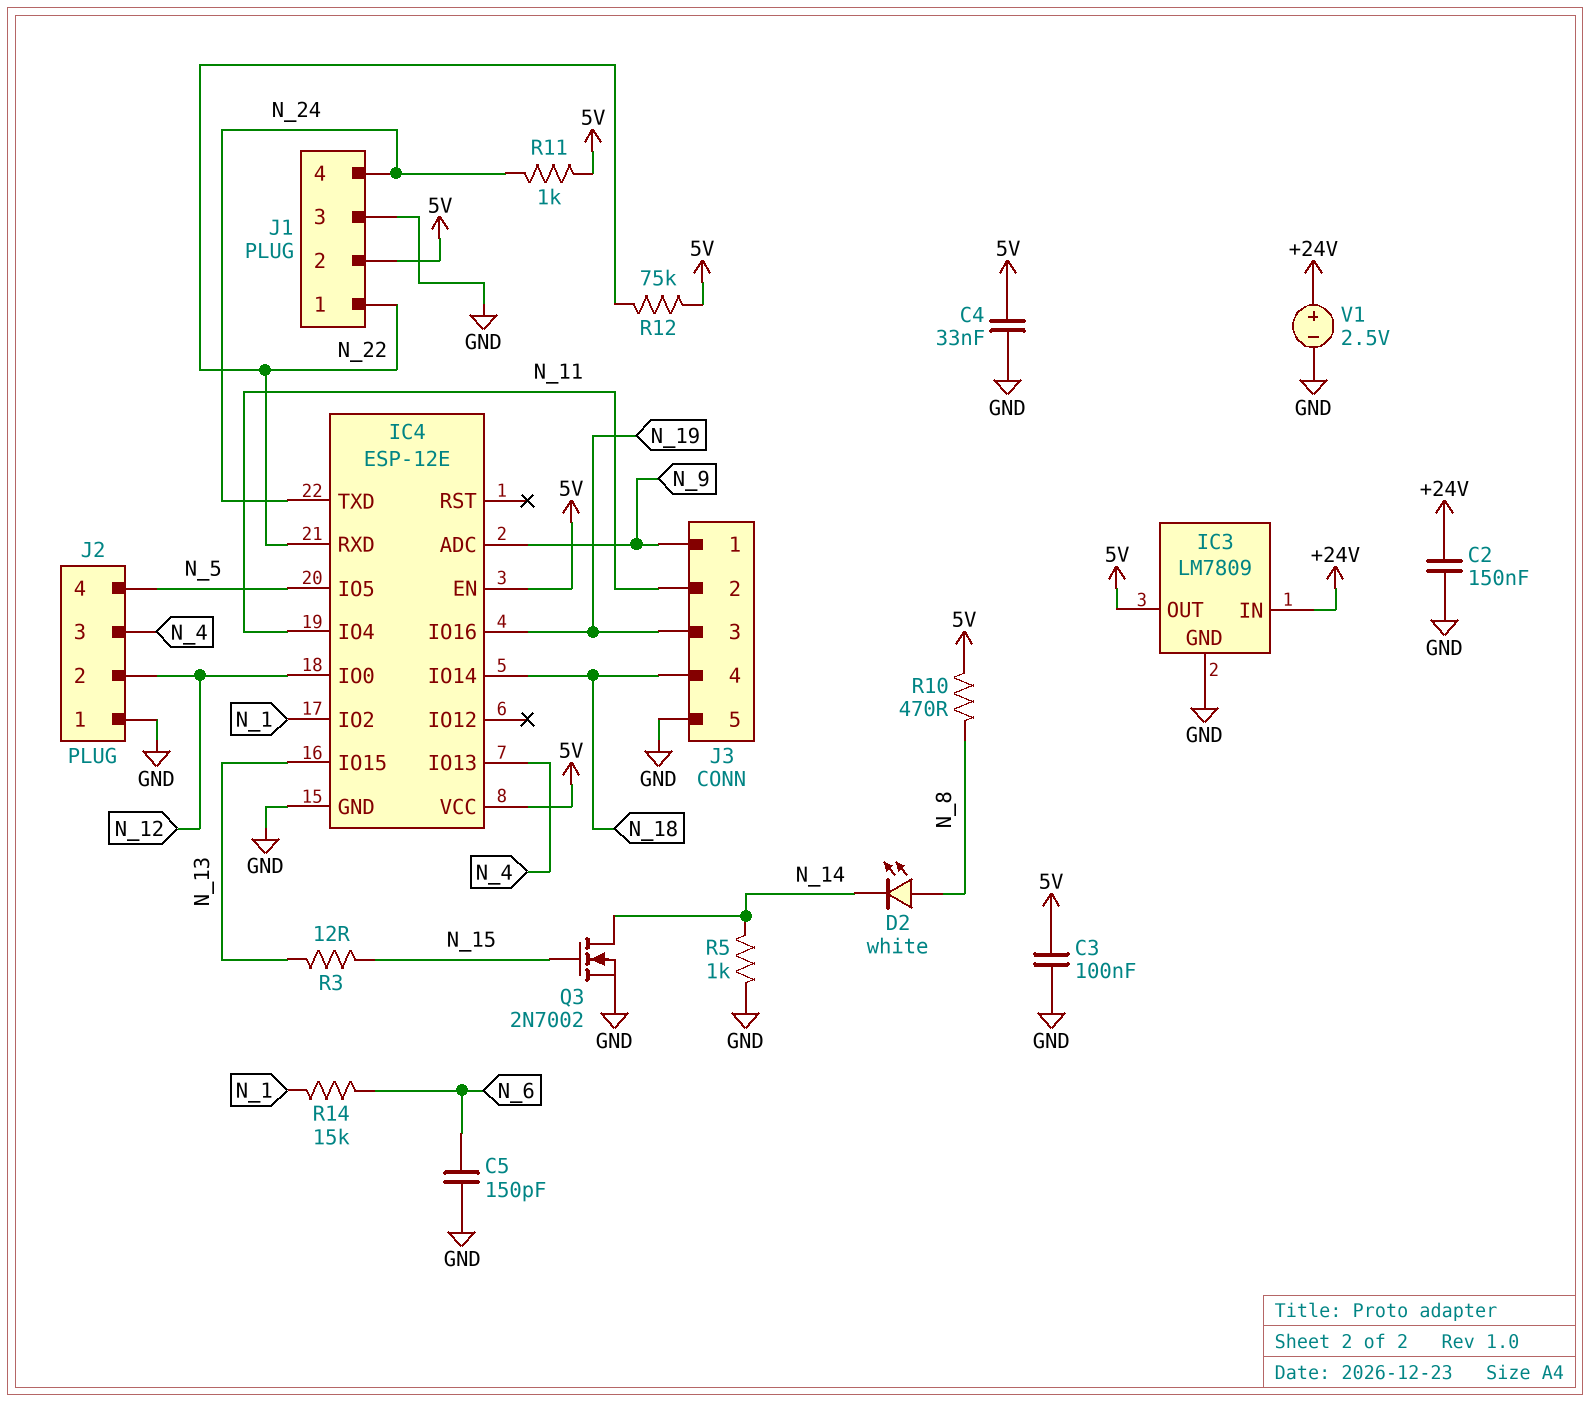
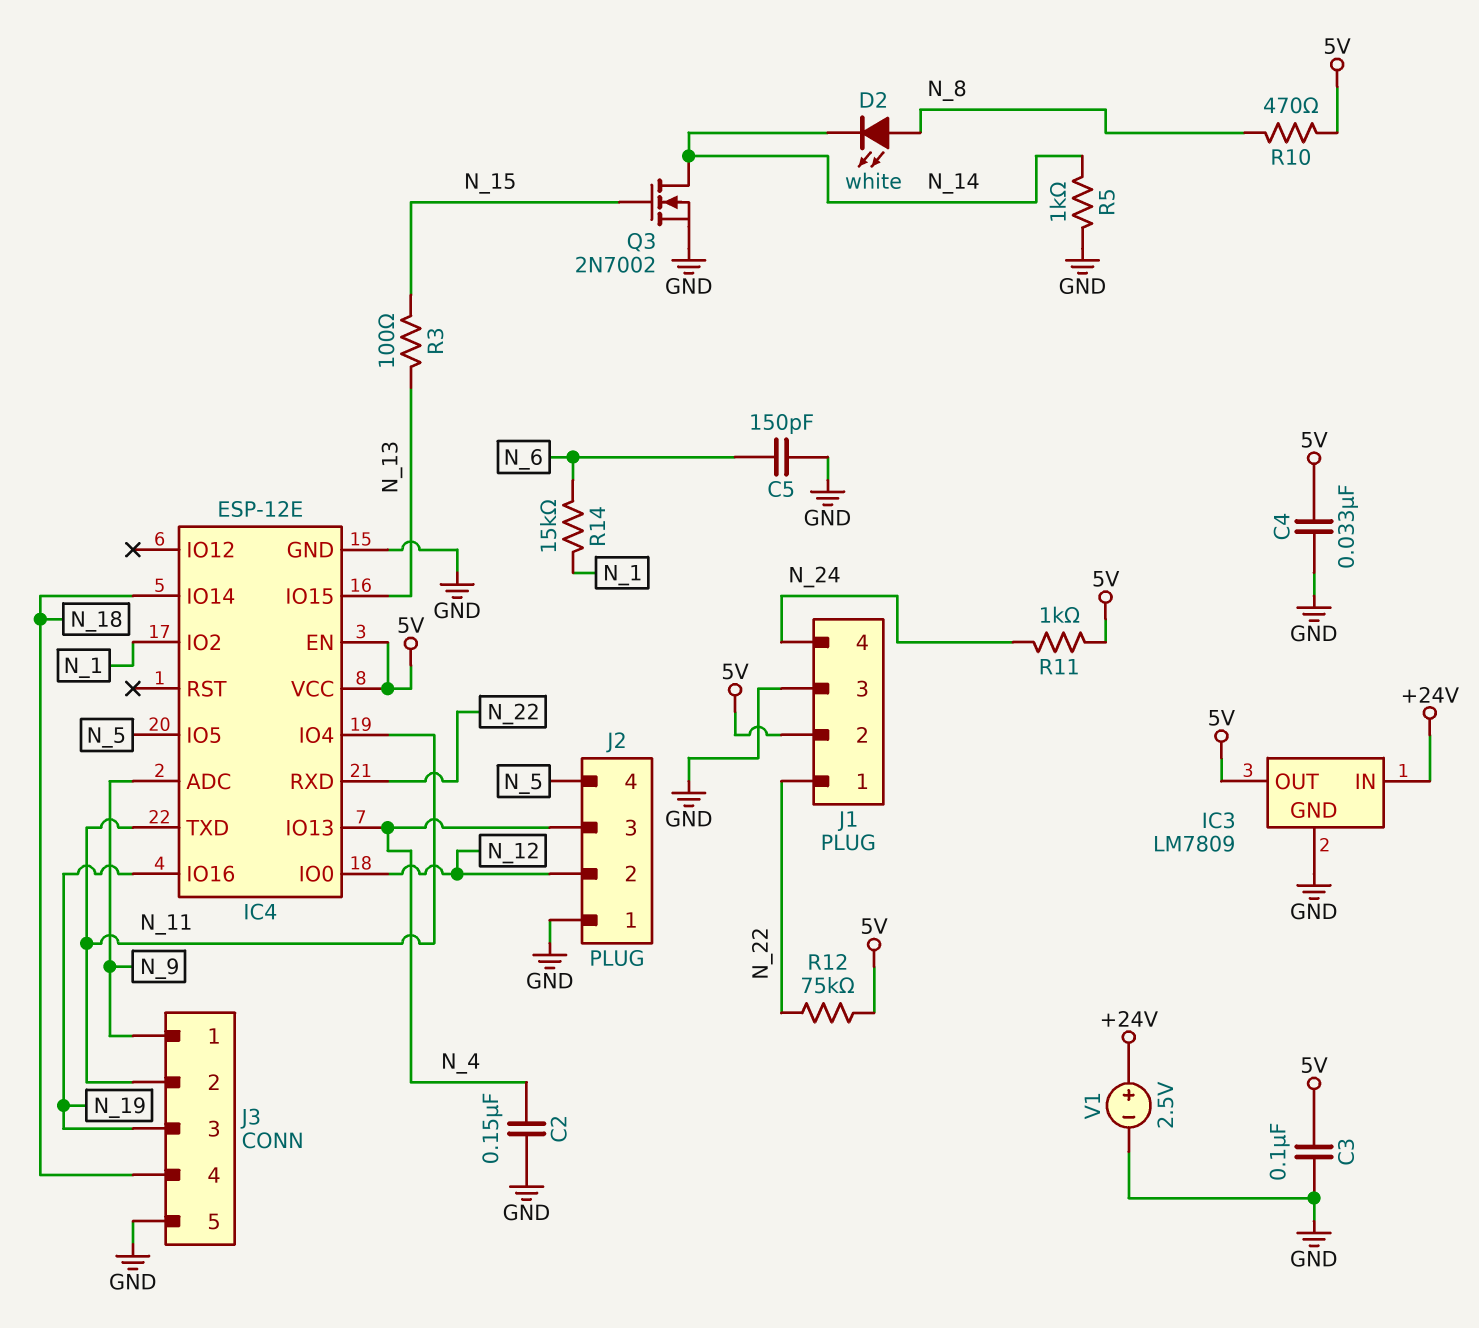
C2: 150nF (+24V, GND) -> 150nF (GND, N_4)
IC4 pin TXD: N_24 -> N_11
R3: 12 (N_13, N_15) -> 100 (N_13, N_15)

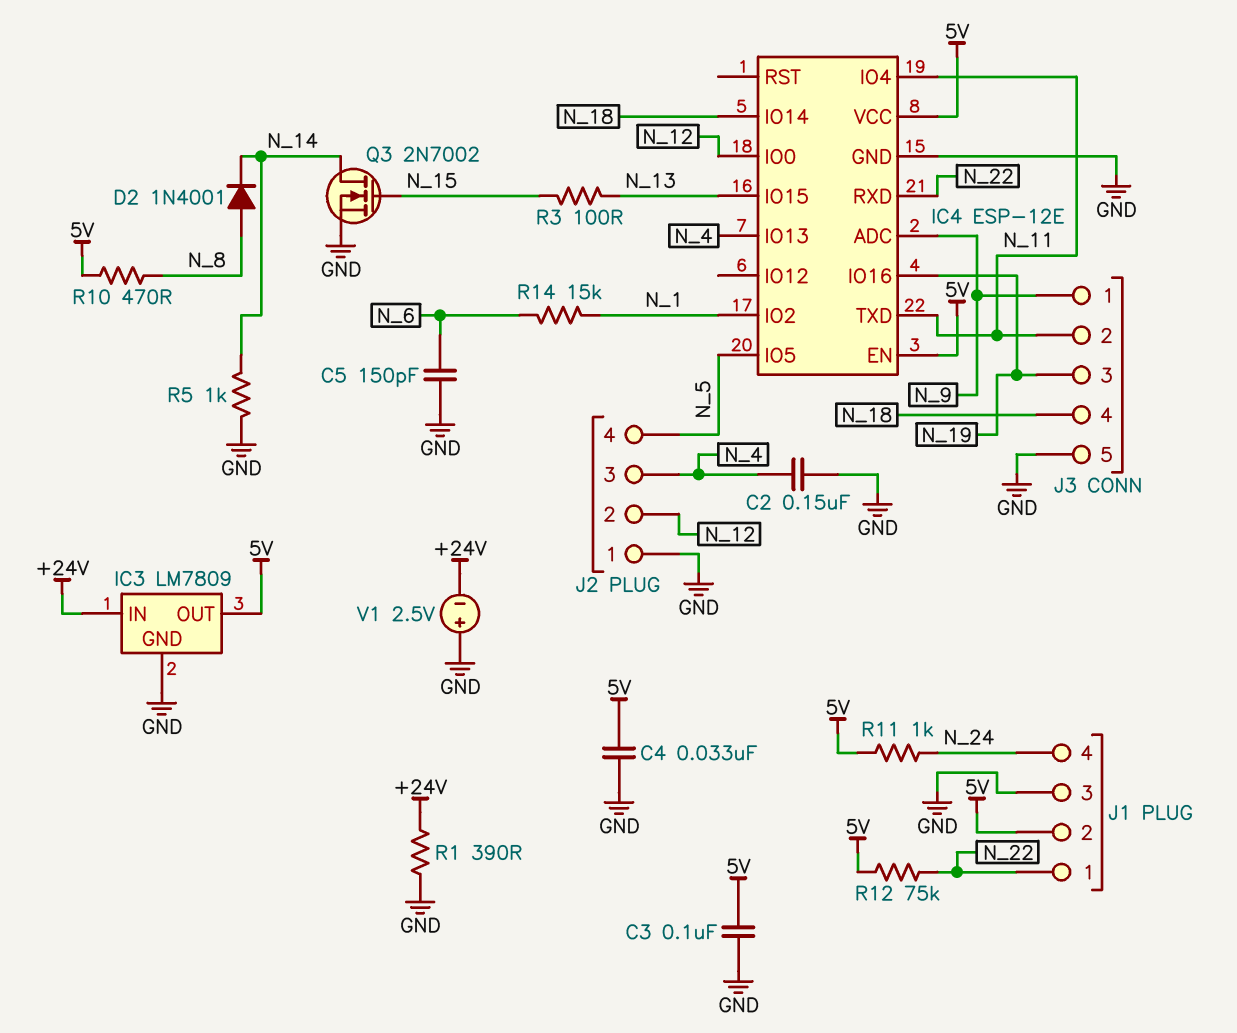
D2: LED white (A N_8, K N_14) -> diode 1N4001 (A N_8, K N_14)
R1: none -> 390 (+24V, GND)
V1: 2.5V (plus +24V, minus GND) -> 2.5V (plus GND, minus +24V)

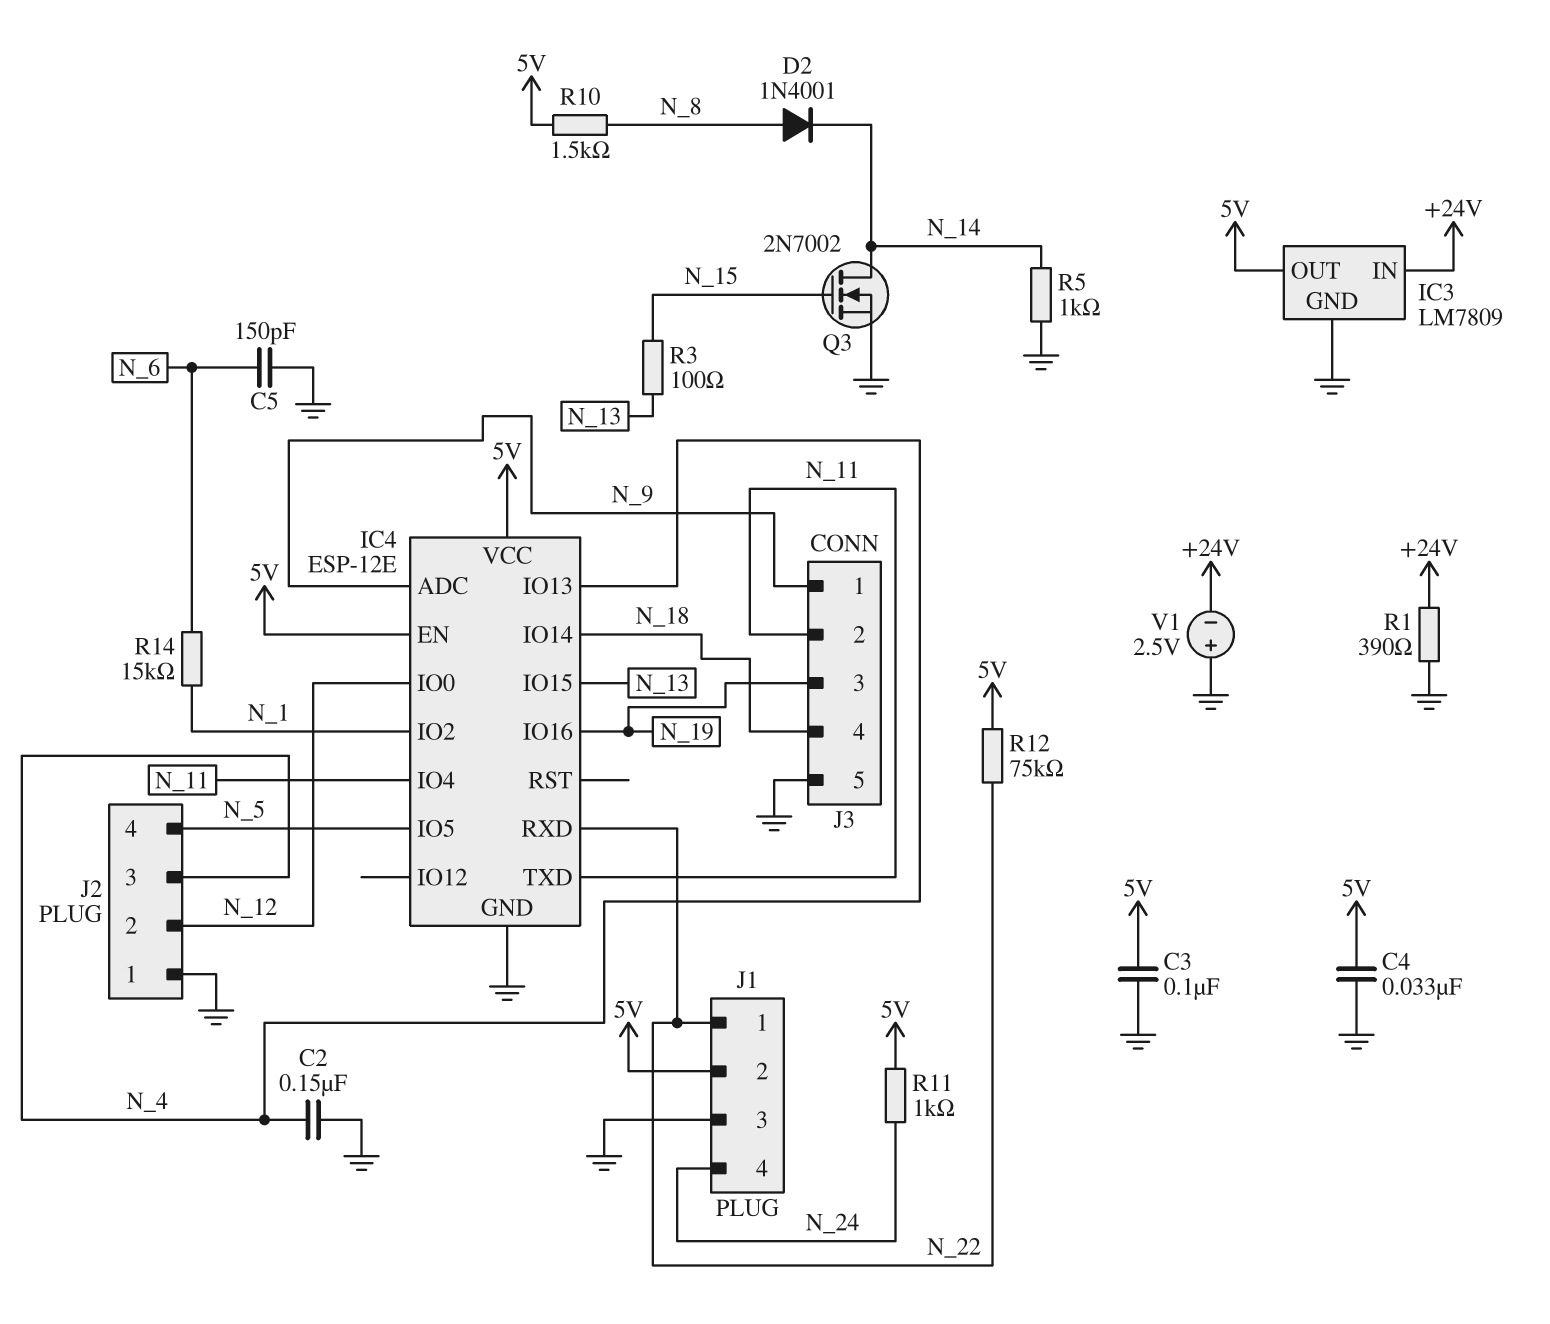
R10: 470 (5V, N_8) -> 1.5k (5V, N_8)

